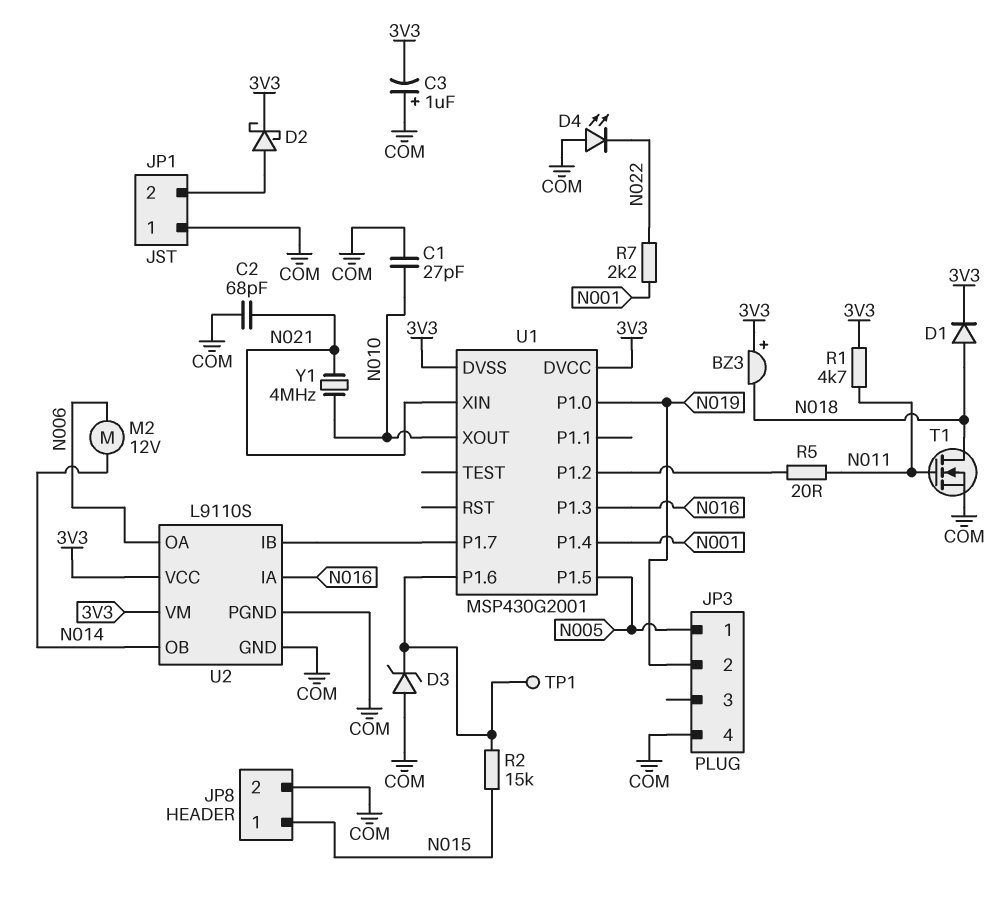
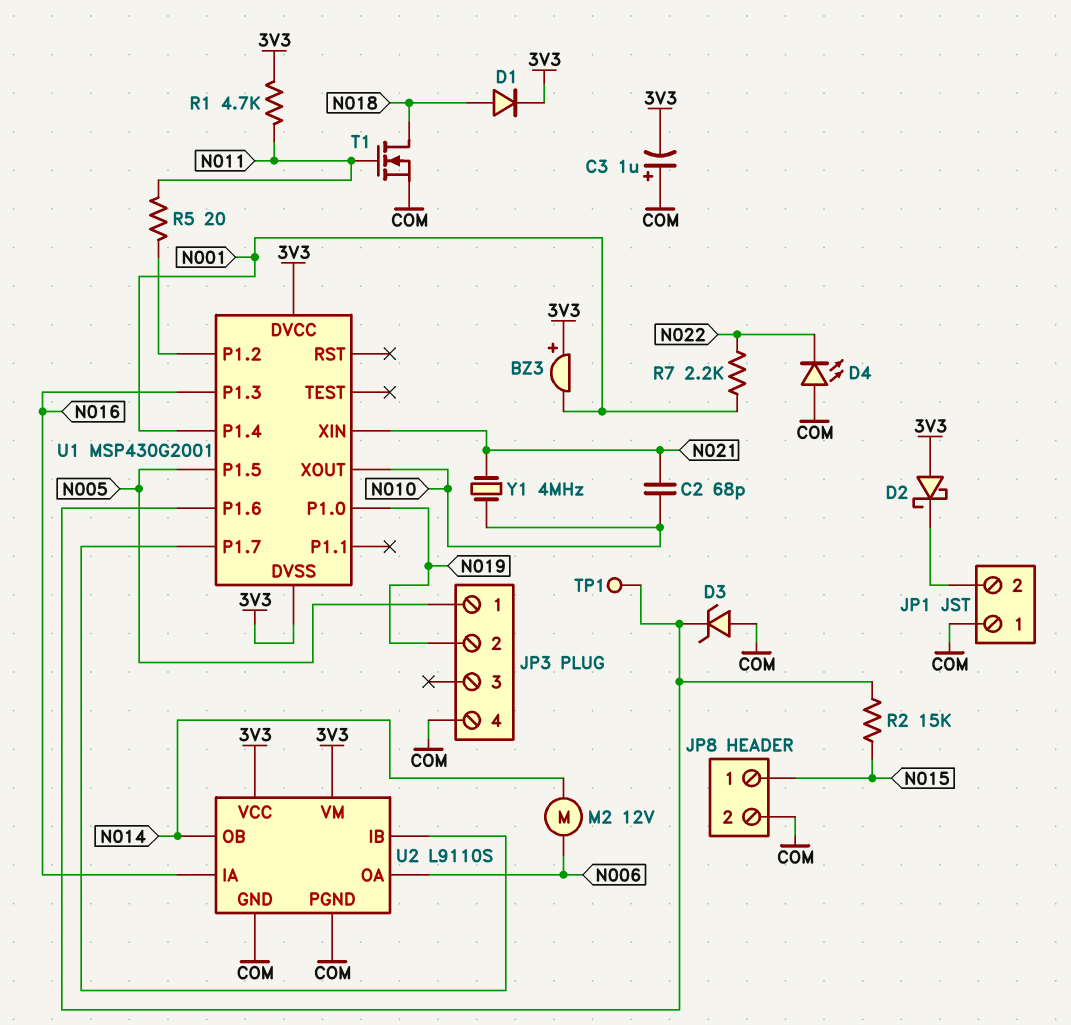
BZ3: buzzer (plus 3V3, minus N018) -> buzzer (plus 3V3, minus N001)
C1: 27pF (COM, N010) -> none
C2: 68pF (COM, N021) -> 68pF (N010, N021)
D2: schottky (A JP1/2, K 3V3) -> schottky (A 3V3, K JP1/2)

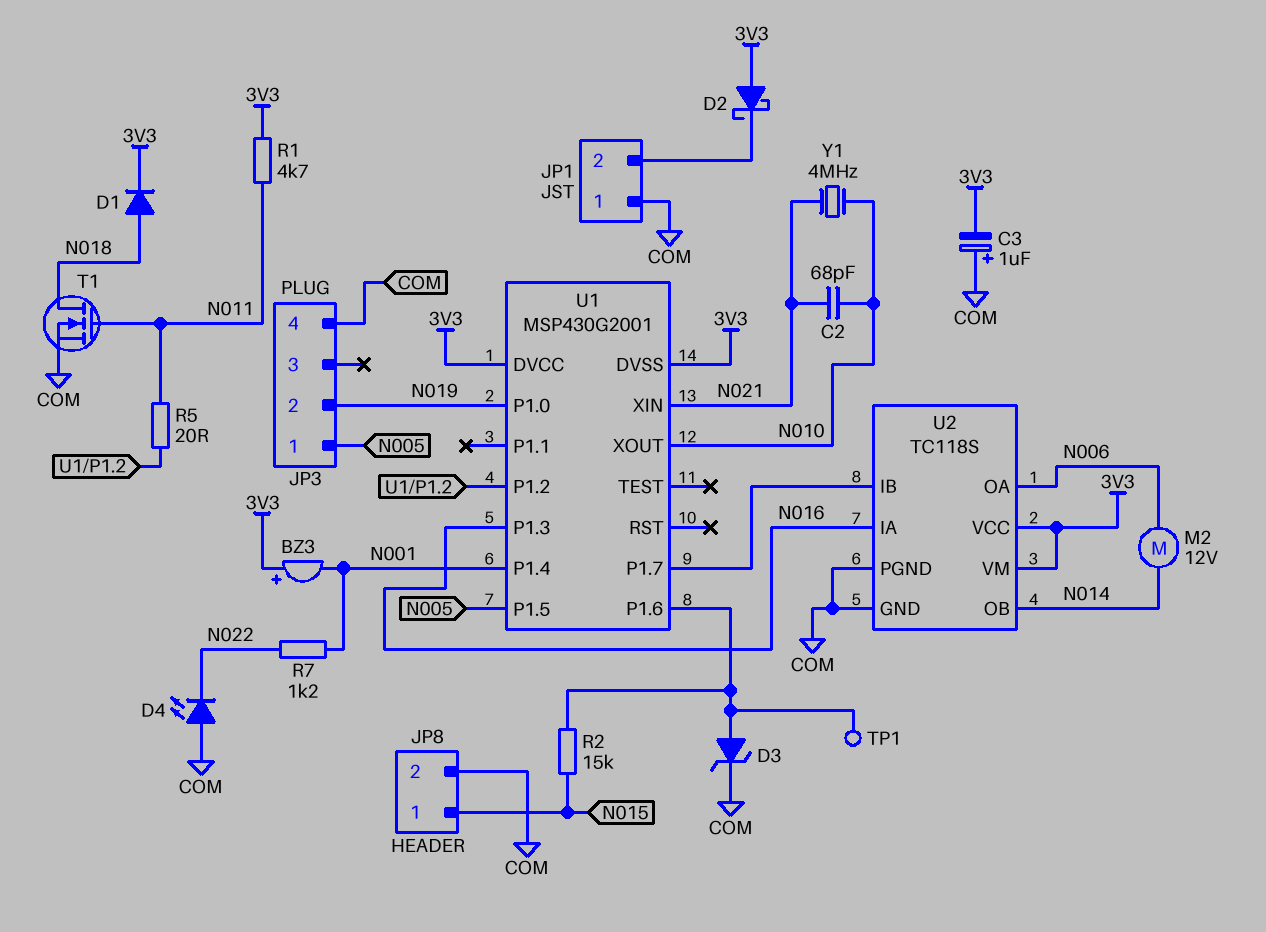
D3: zener (A COM, K U1/P1.6) -> zener (A U1/P1.6, K COM)
R7: 2.2k (N001, N022) -> 1.2k (N001, N022)
U2: L9110S -> TC118S

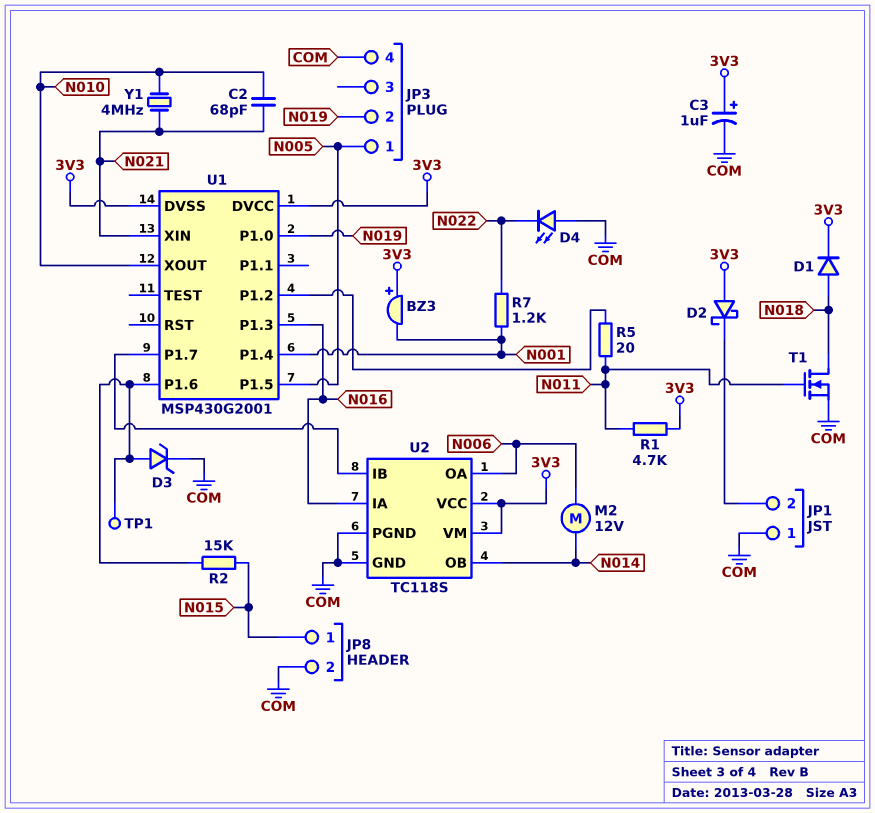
C3: 1uF (plus COM, minus 3V3) -> 1uF (plus 3V3, minus COM)

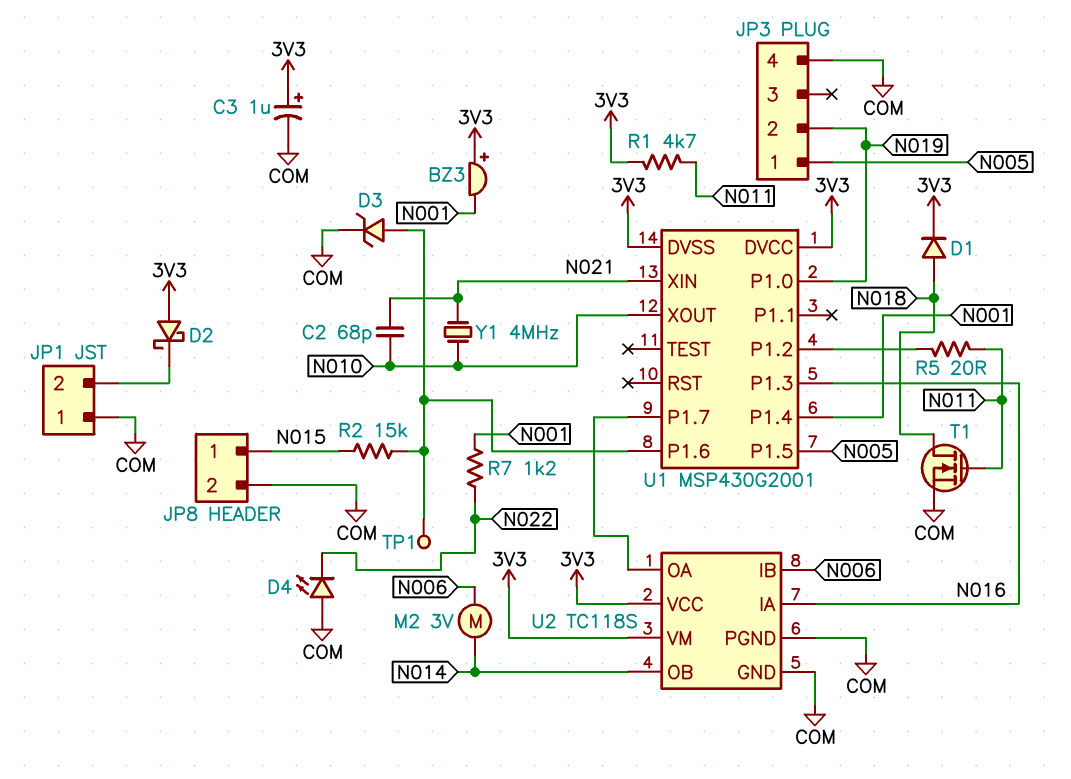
M2: motor 12V (N006, N014) -> motor 3V (N006, N014)
U2 pin IB: U1/P1.7 -> N006
U2 pin OA: N006 -> U1/P1.7

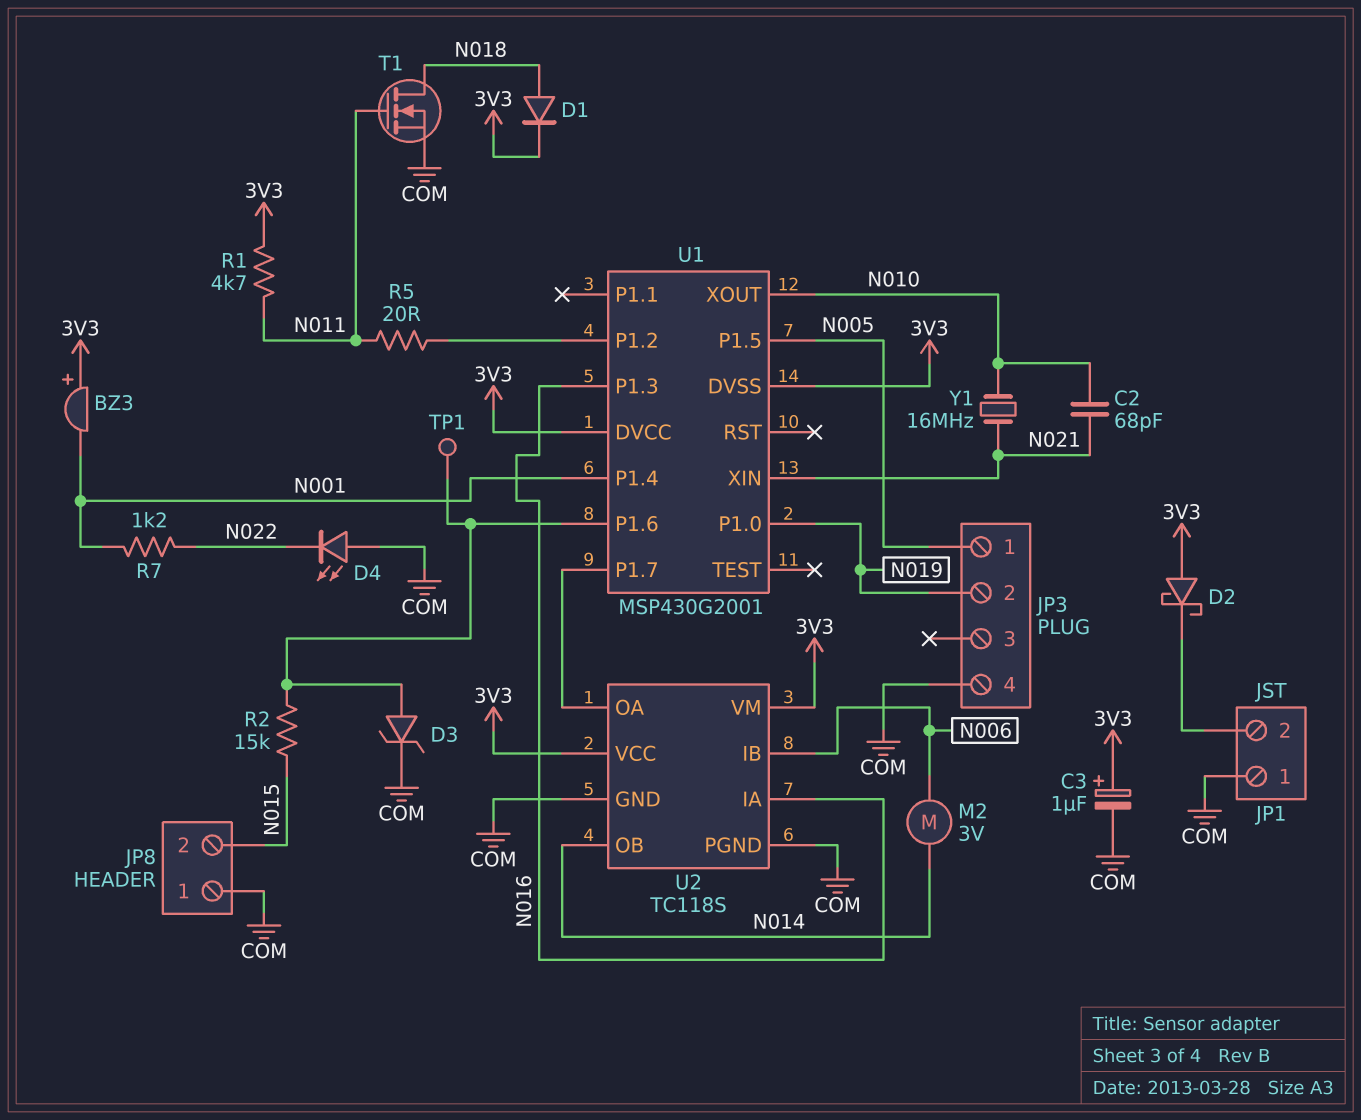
JP8 pin 1: N015 -> COM
JP8 pin 2: COM -> N015
Y1: 4MHz (N010, N021) -> 16MHz (N010, N021)

